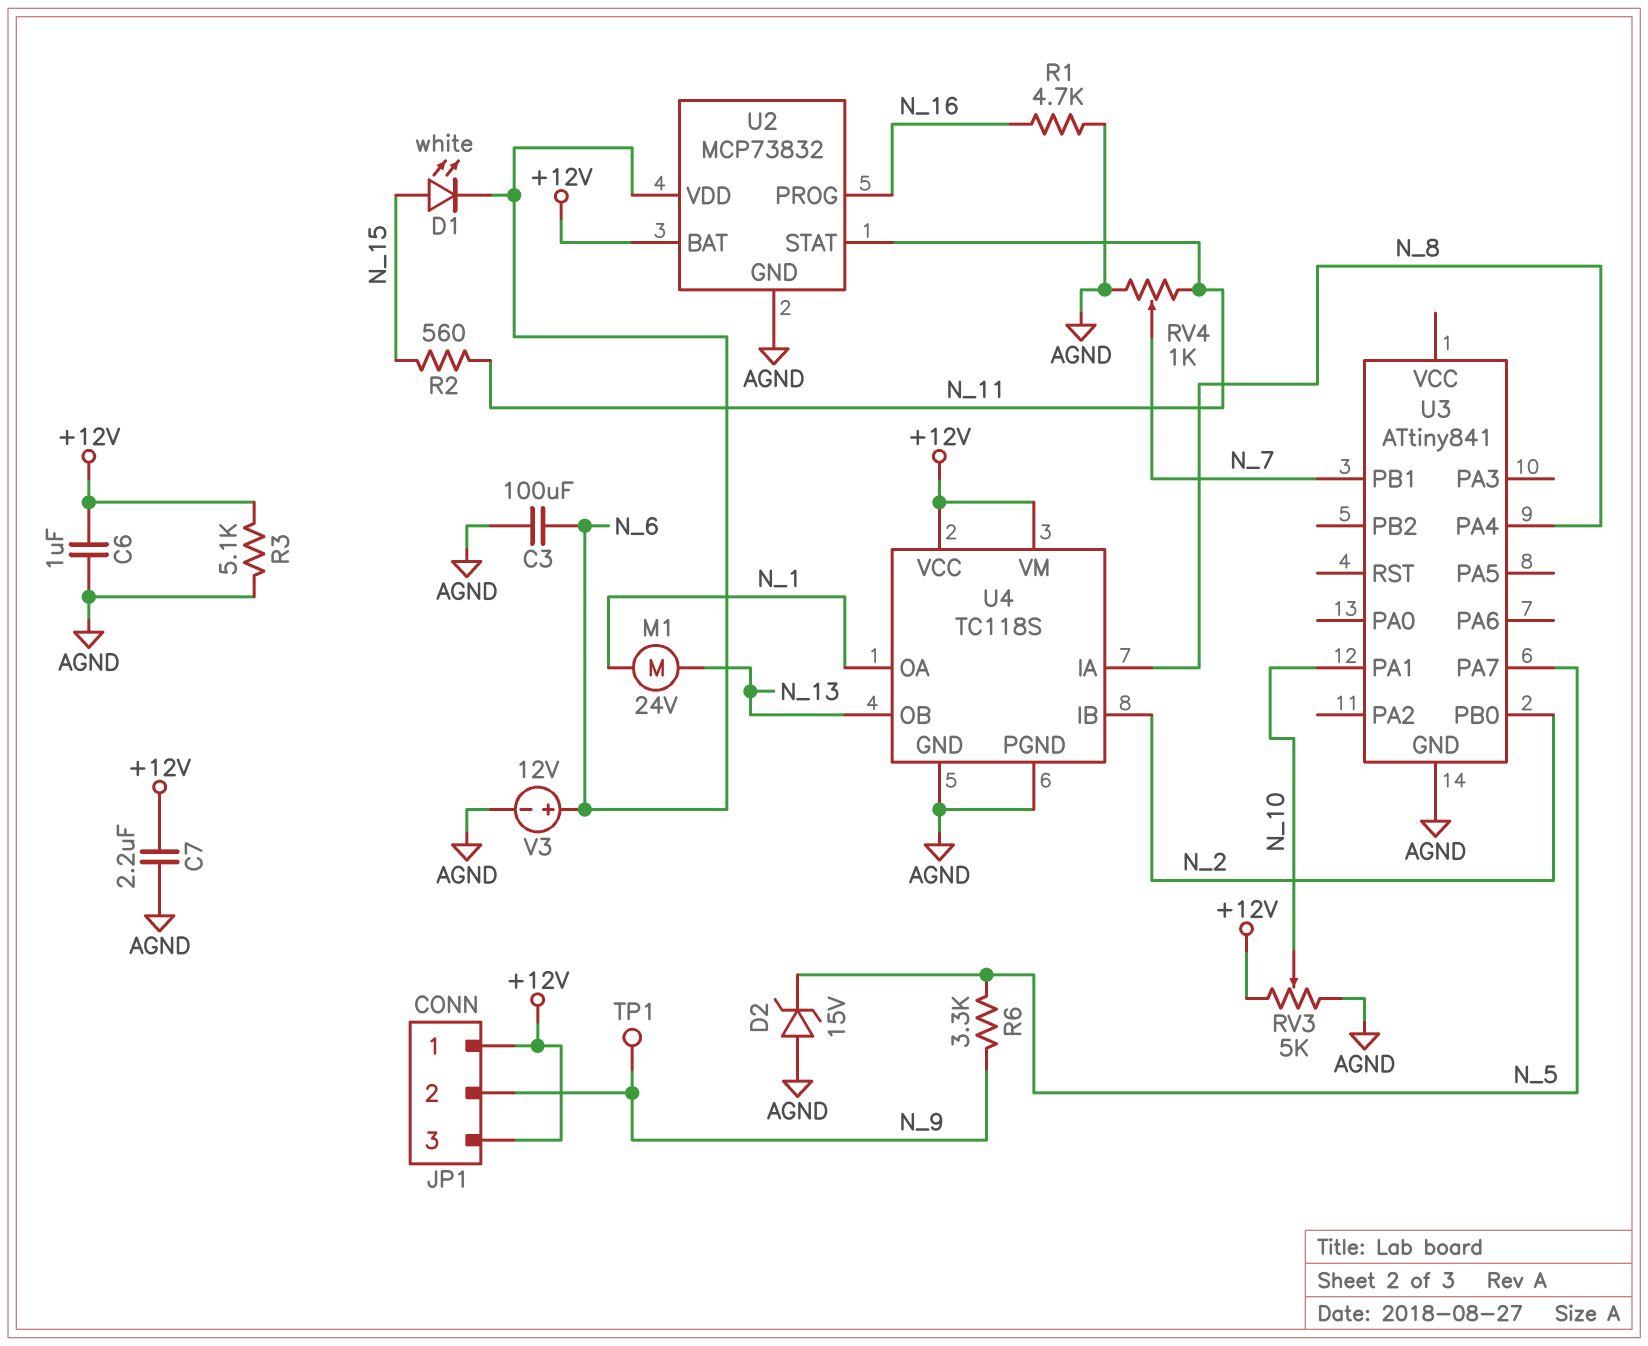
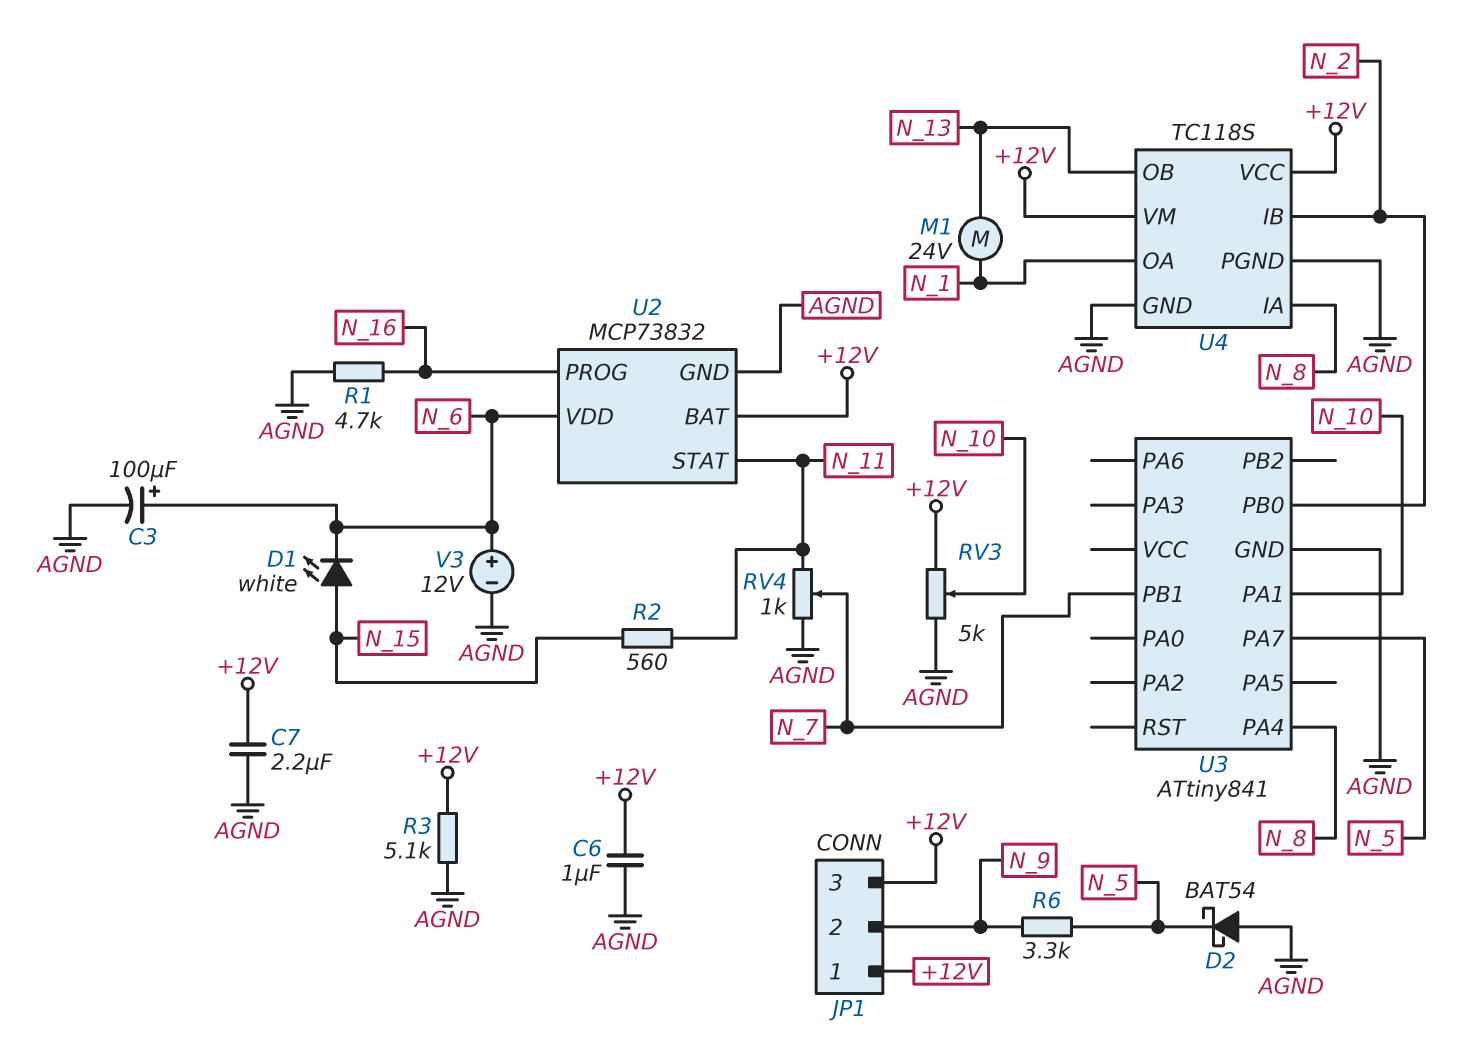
C3: 100uF (AGND, N_6) -> 100uF (plus N_6, minus AGND)
D2: zener 15V (A AGND, K N_5) -> schottky BAT54 (A AGND, K N_5)
TP1: test point (N_9) -> none

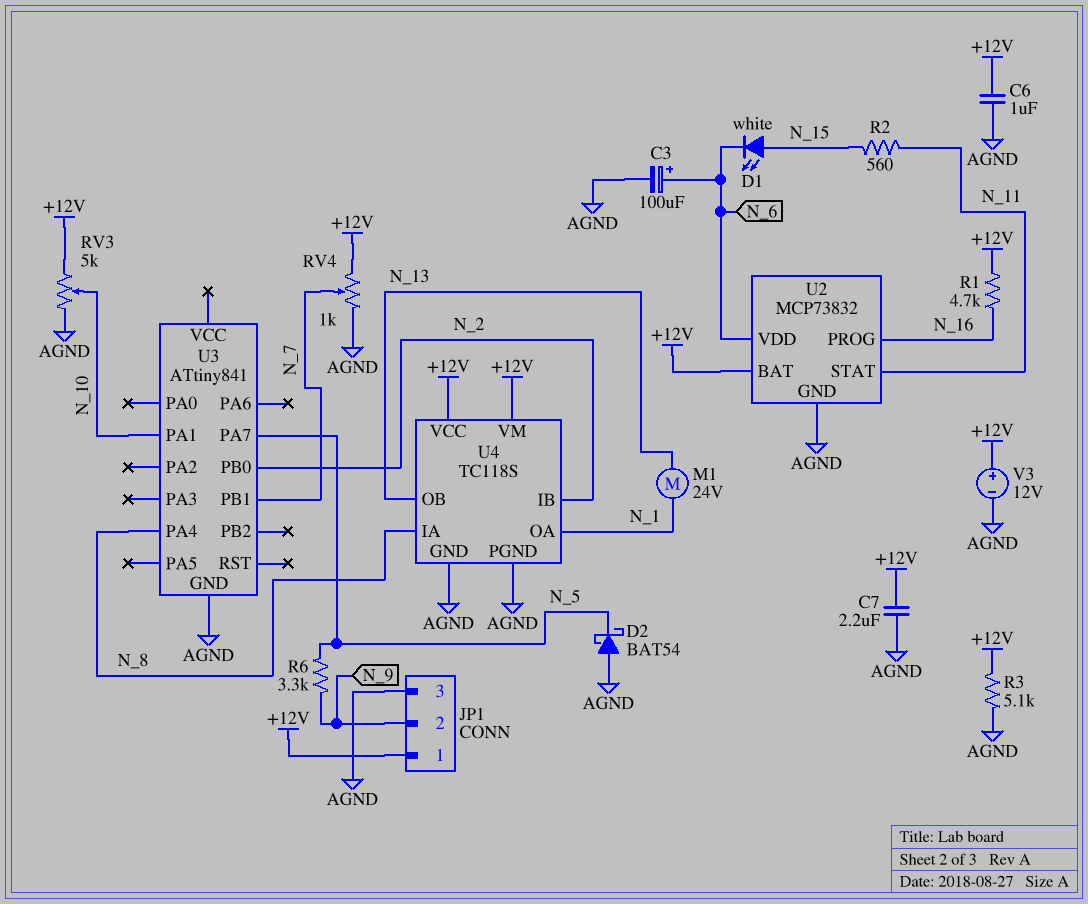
JP1 pin 3: +12V -> AGND
R1: 4.7k (AGND, N_16) -> 4.7k (+12V, N_16)
RV4: 1k (AGND, N_11, wiper N_7) -> 1k (+12V, AGND, wiper N_7)
V3: 12V (plus N_6, minus AGND) -> 12V (plus +12V, minus AGND)

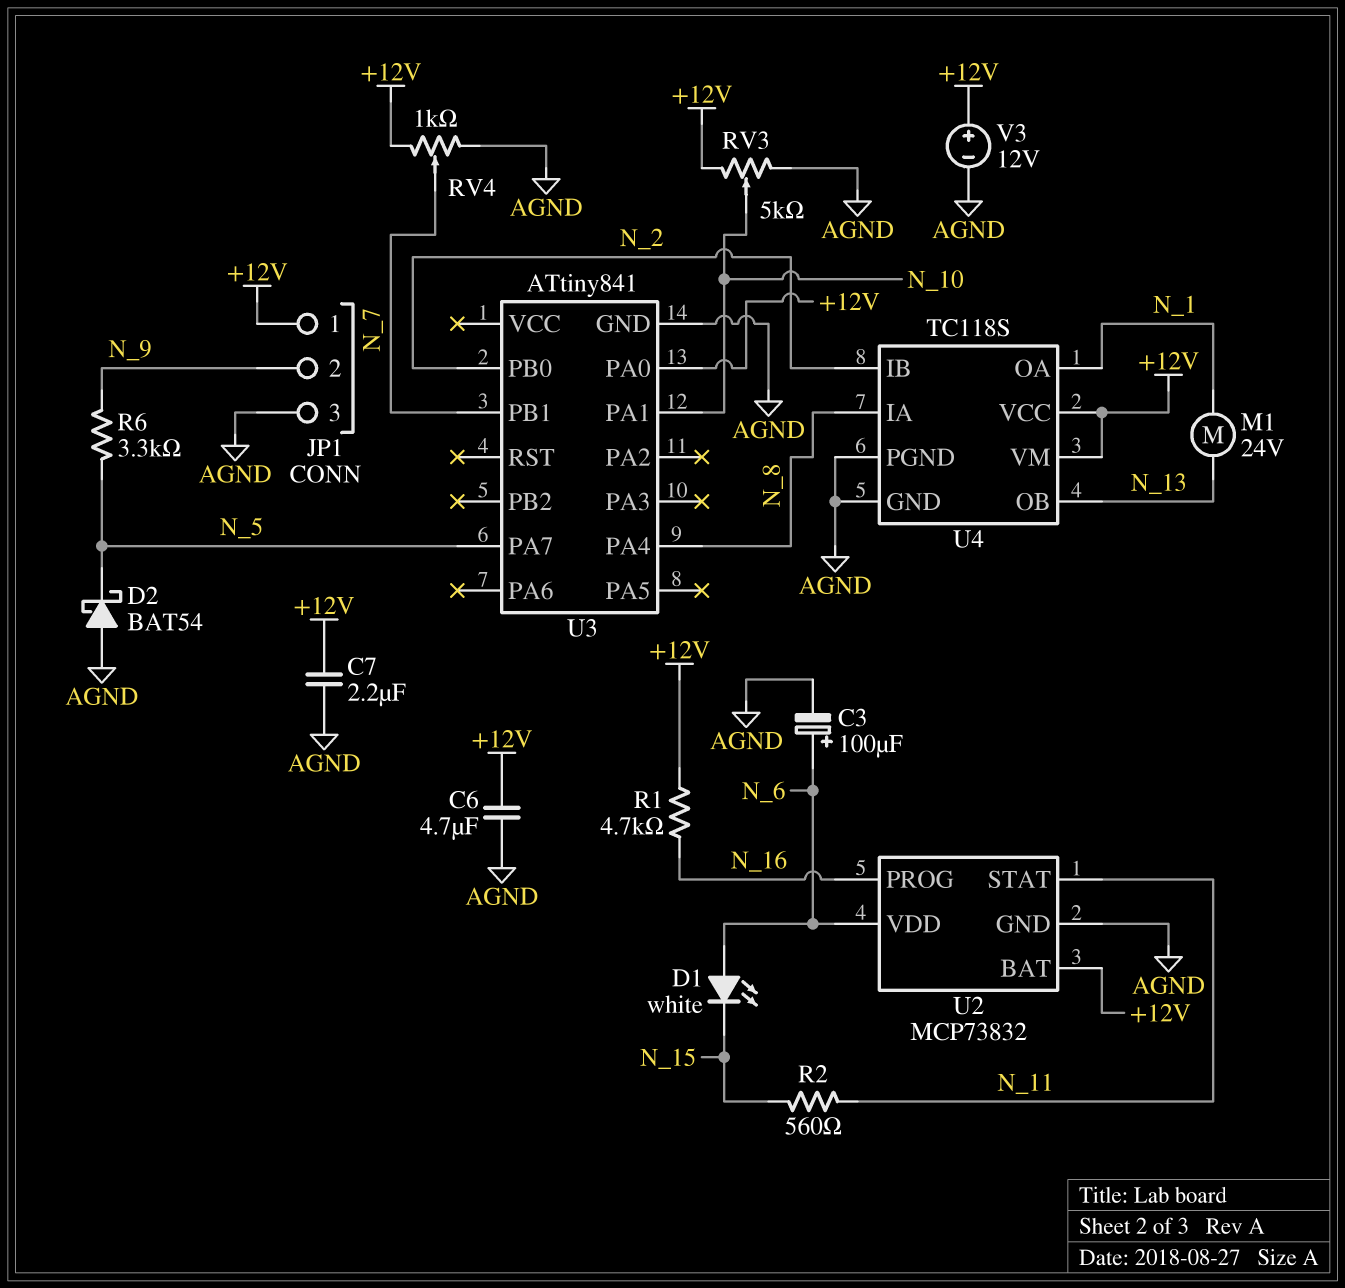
C6: 1uF (+12V, AGND) -> 4.7uF (+12V, AGND)
D1: LED white (A N_15, K N_6) -> LED white (A N_6, K N_15)
R3: 5.1k (+12V, AGND) -> none
U3 pin PA0: none -> +12V

